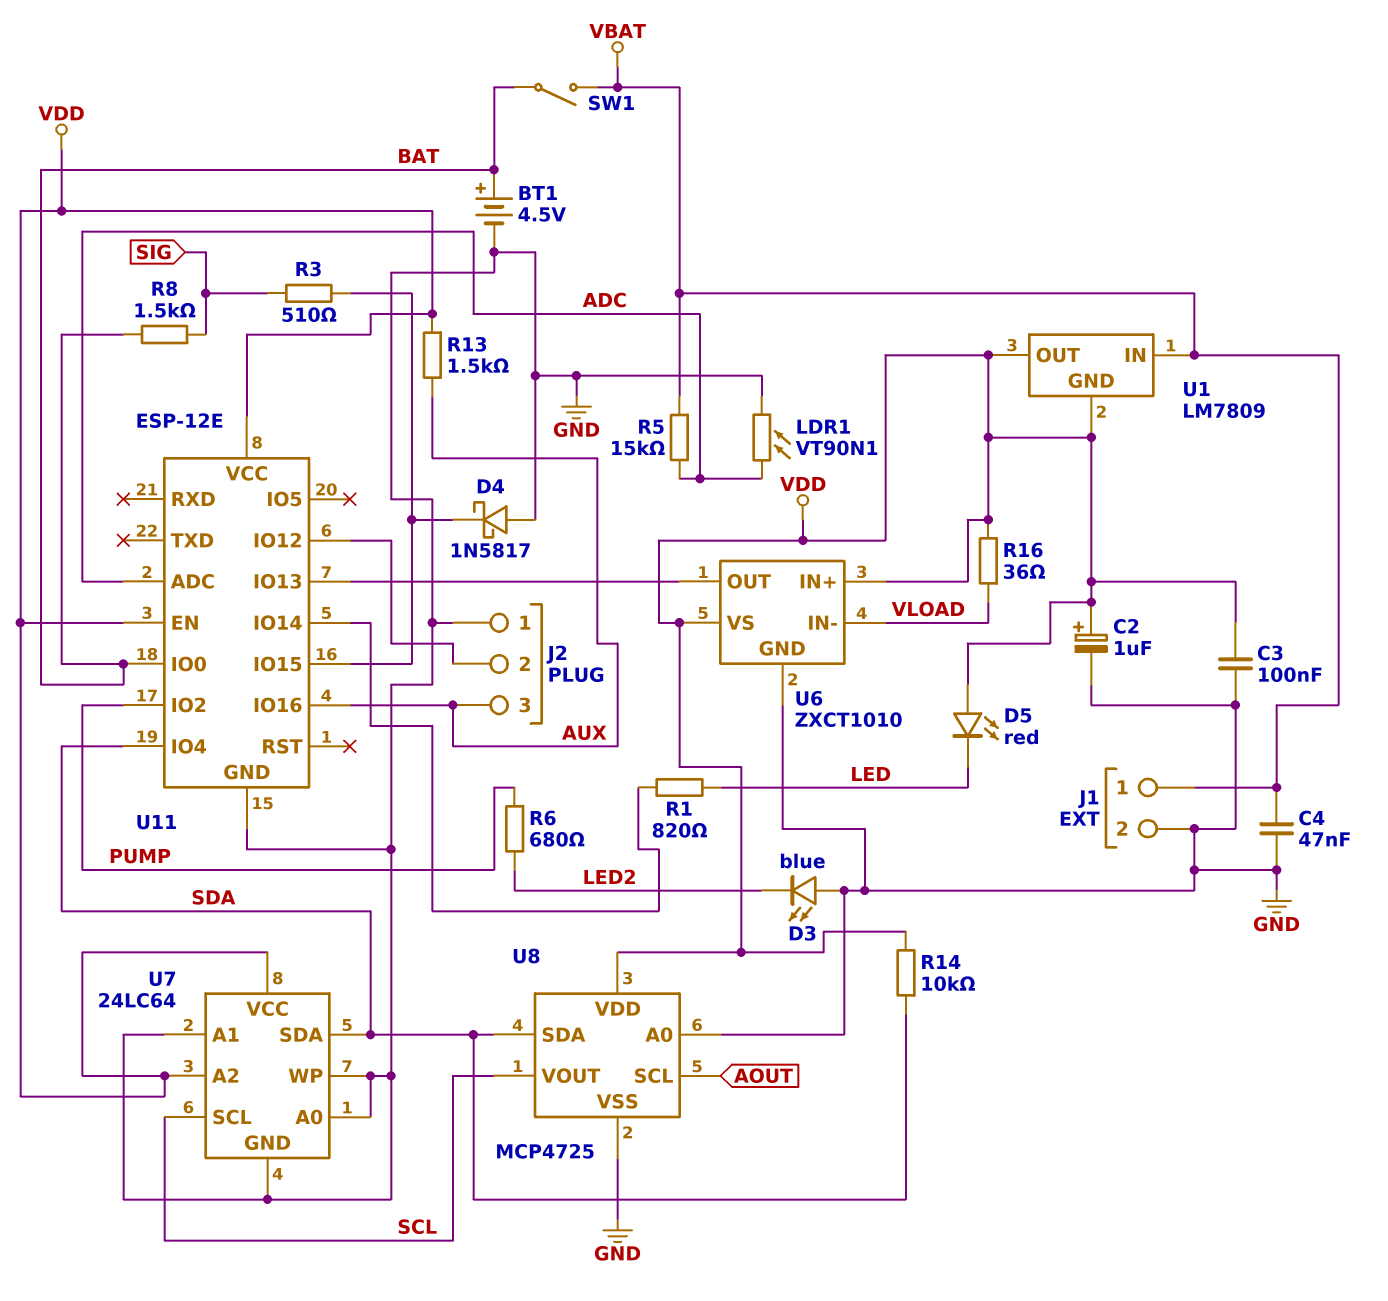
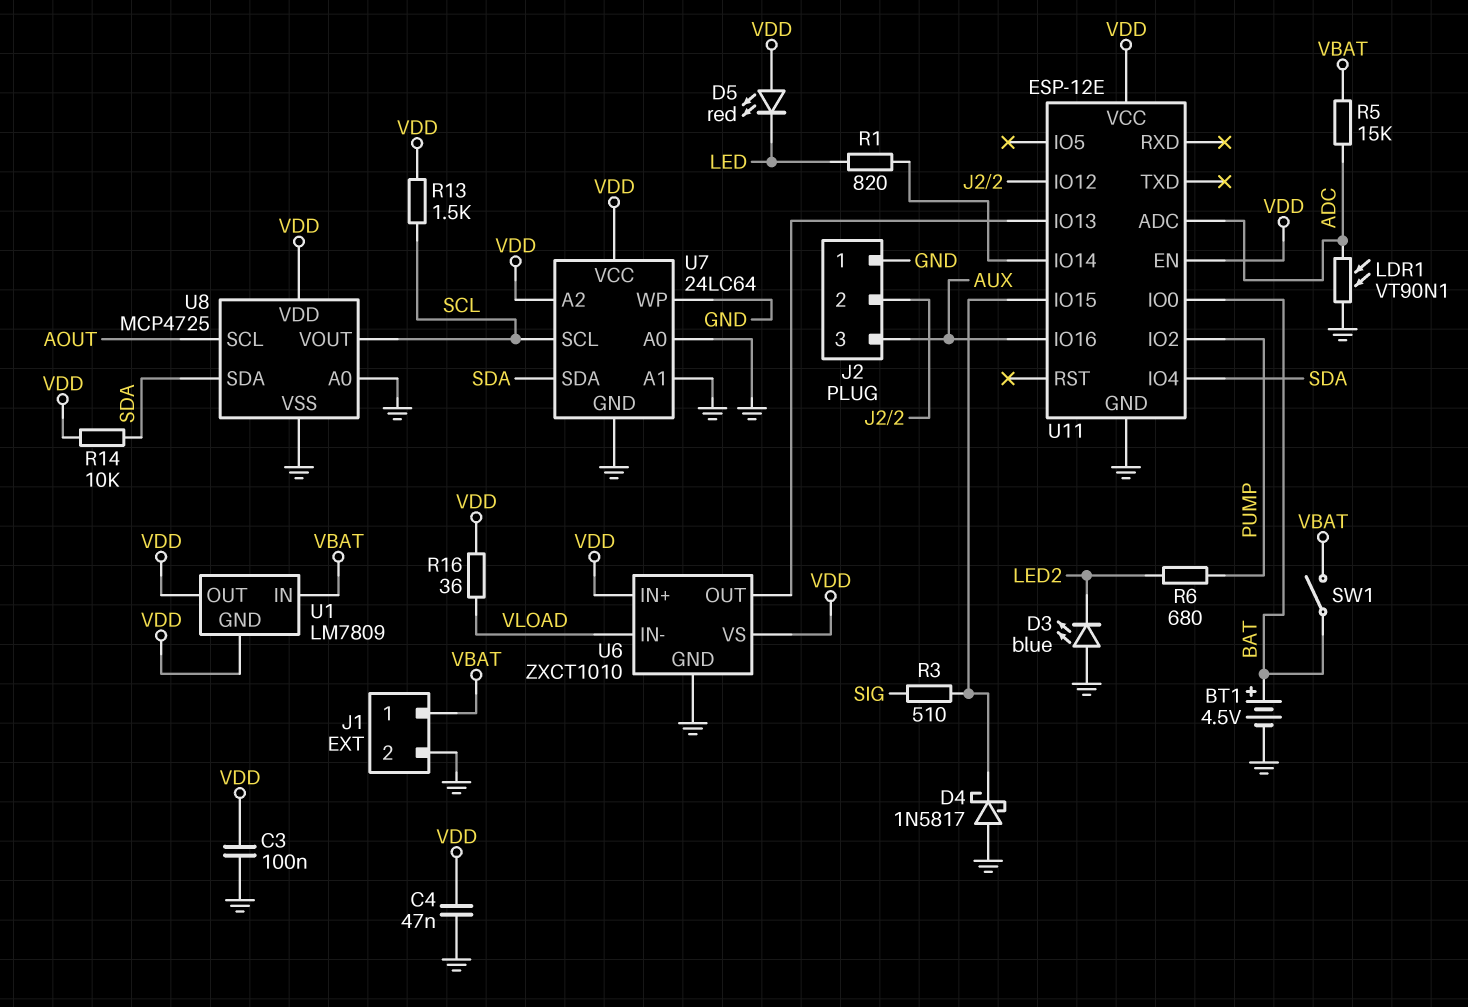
C2: 1uF (plus VDD, minus GND) -> none
C4: 47nF (GND, VBAT) -> 47nF (GND, VDD)
R8: 1.5k (BAT, SIG) -> none
R13: 1.5k (AUX, VDD) -> 1.5k (SCL, VDD)

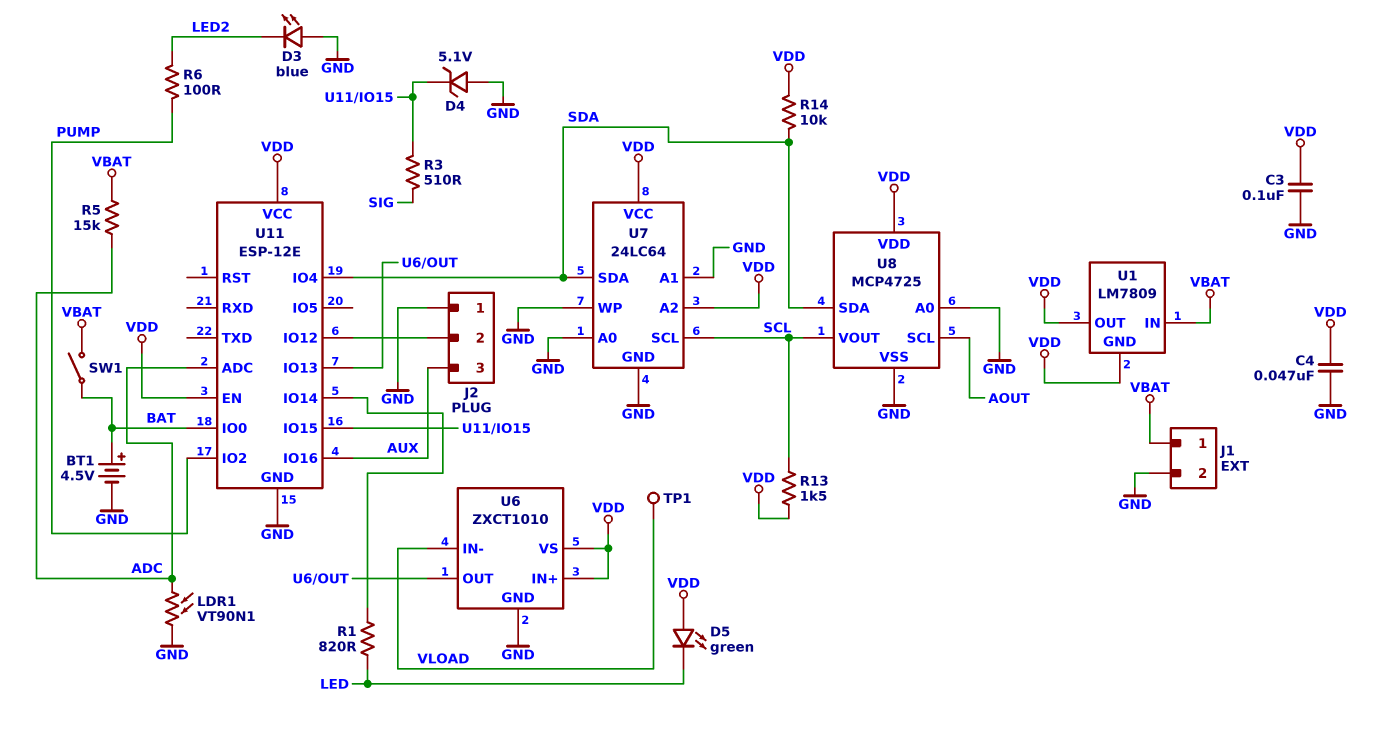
D4: schottky 1N5817 (A GND, K U11/IO15) -> zener 5.1V (A GND, K U11/IO15)
D5: LED red (A VDD, K LED) -> LED green (A VDD, K LED)
R6: 680 (LED2, PUMP) -> 100 (LED2, PUMP)
R16: 36 (VDD, VLOAD) -> none
TP1: none -> test point (VLOAD)

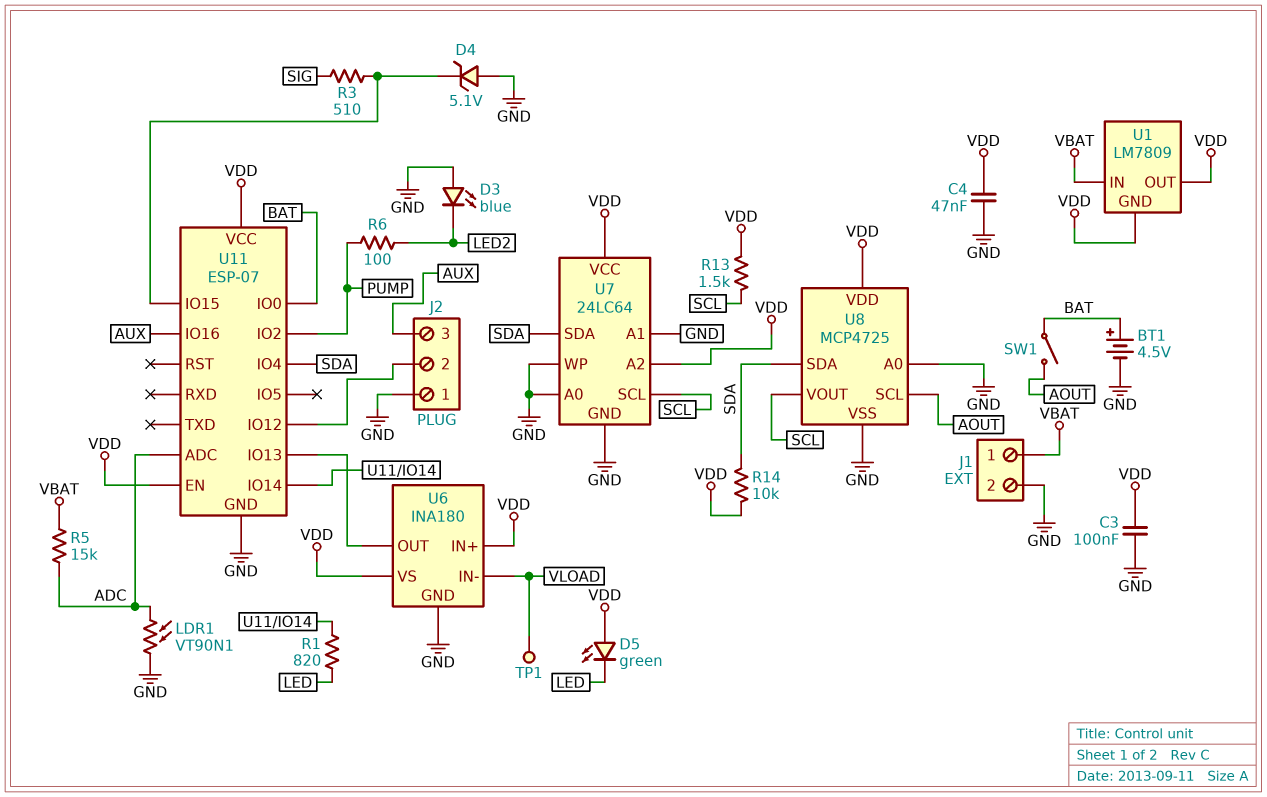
SW1: switch (BAT, VBAT) -> switch (AOUT, BAT)
U6: ZXCT1010 -> INA180
U11: ESP-12E -> ESP-07

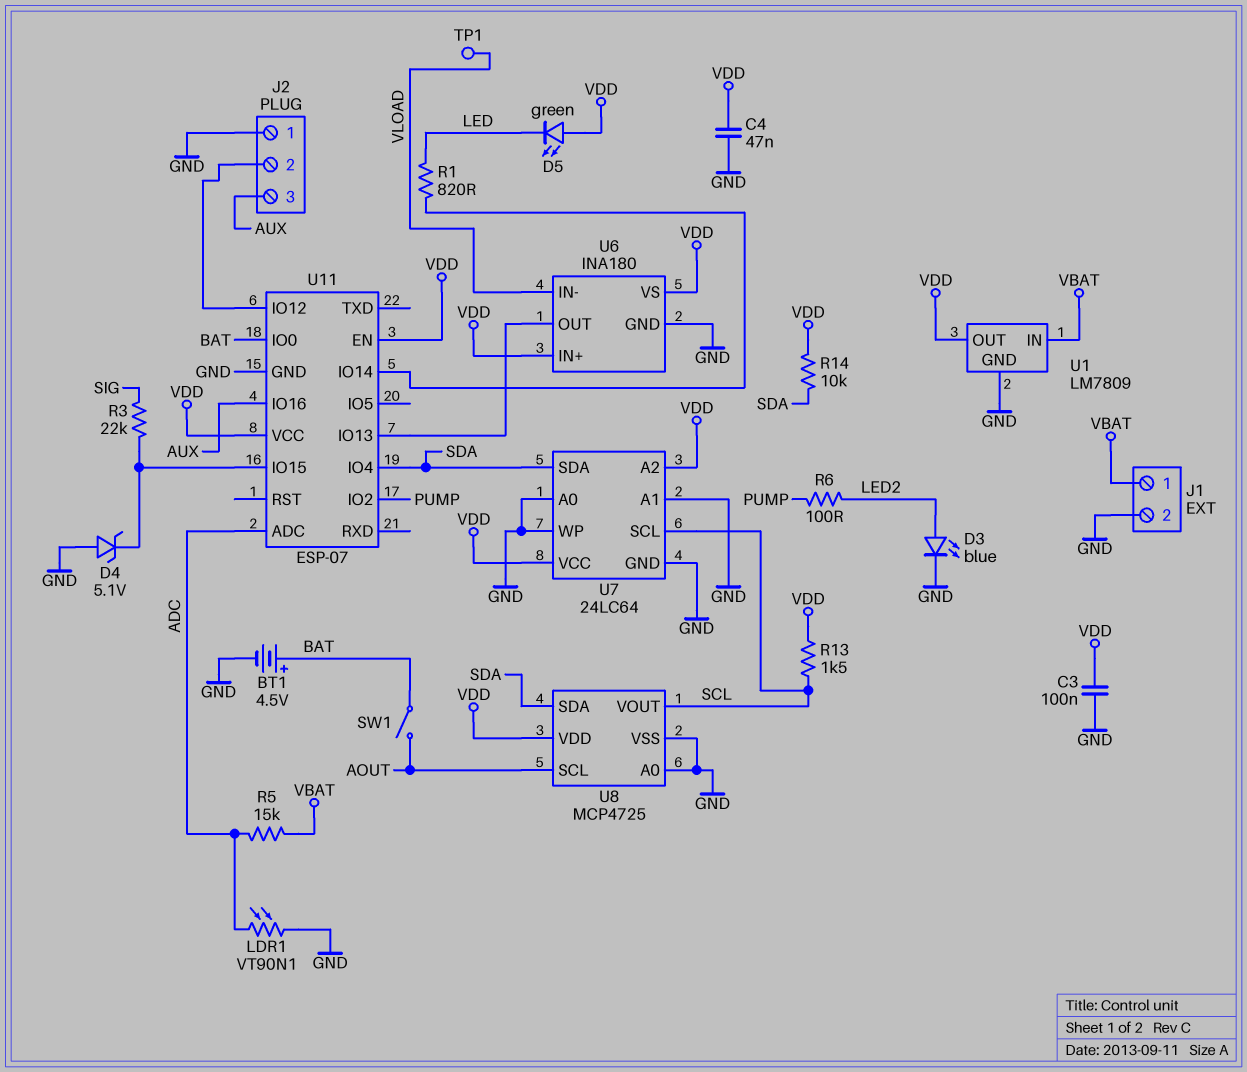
D3: LED blue (A GND, K LED2) -> LED blue (A LED2, K GND)
R3: 510 (SIG, U11/IO15) -> 22k (SIG, U11/IO15)
U1 pin GND: VDD -> GND

